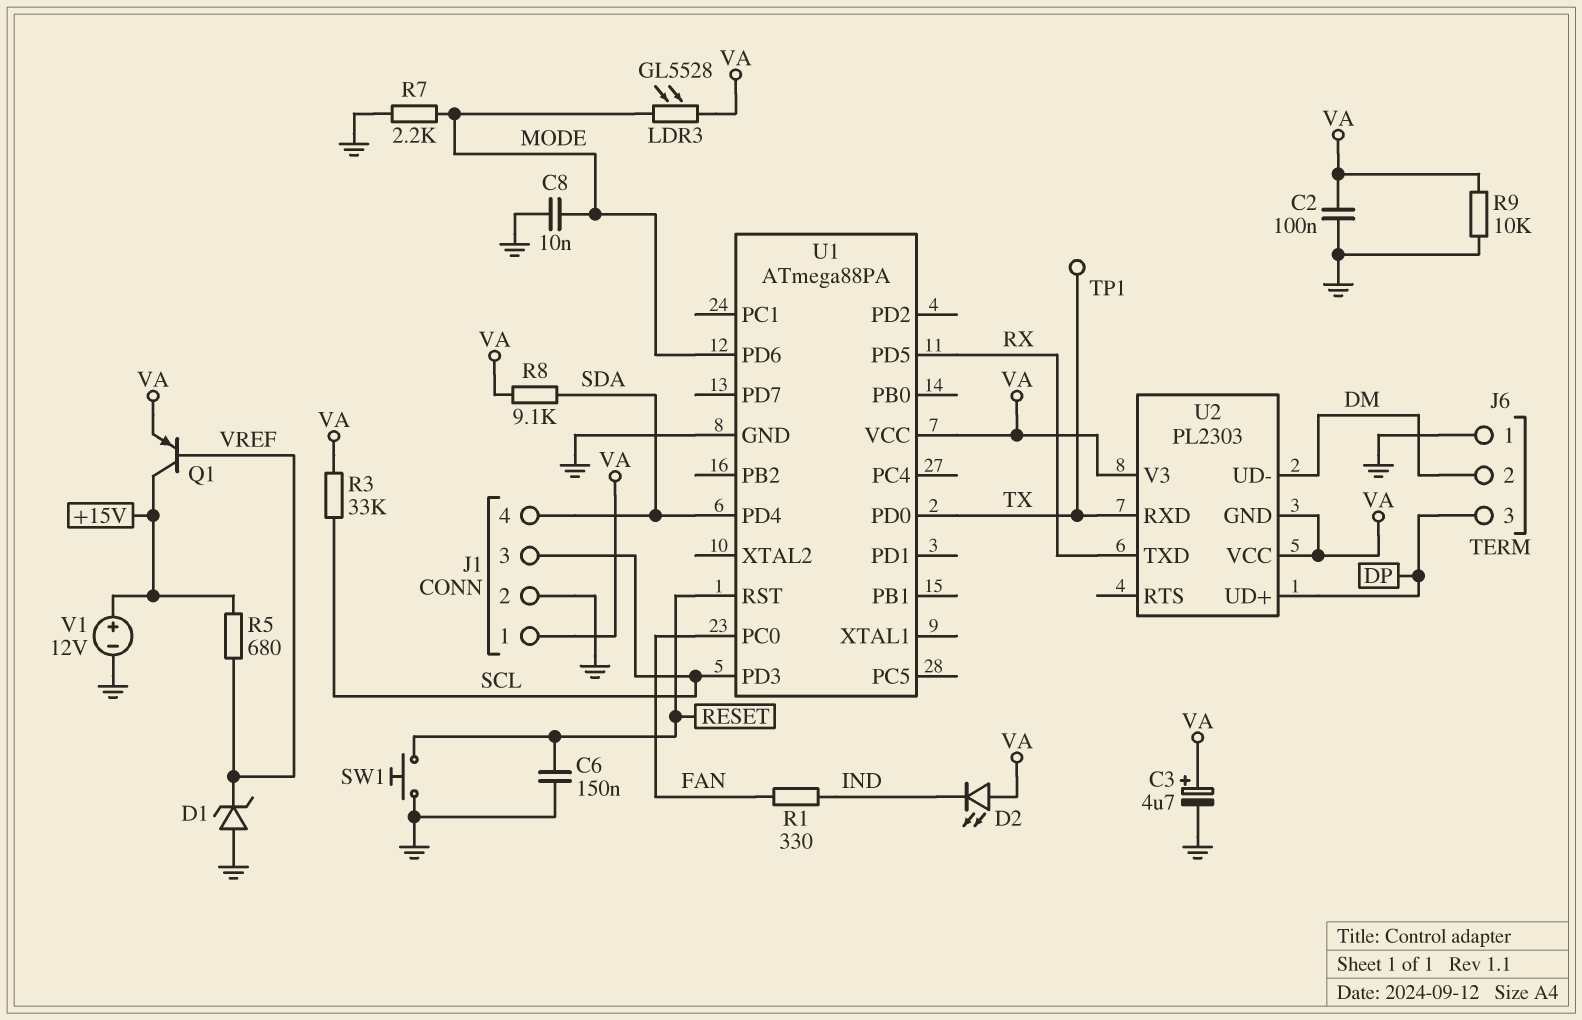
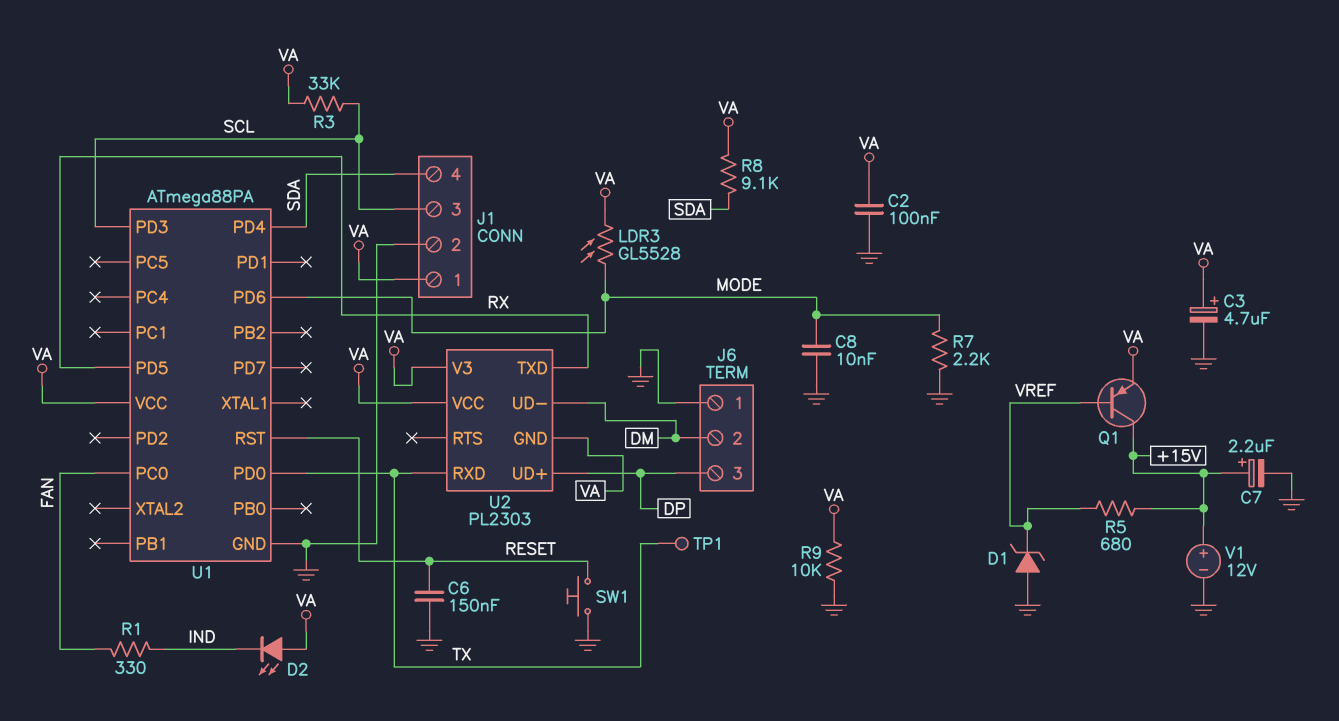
C7: none -> 2.2uF (plus +15V, minus GND)

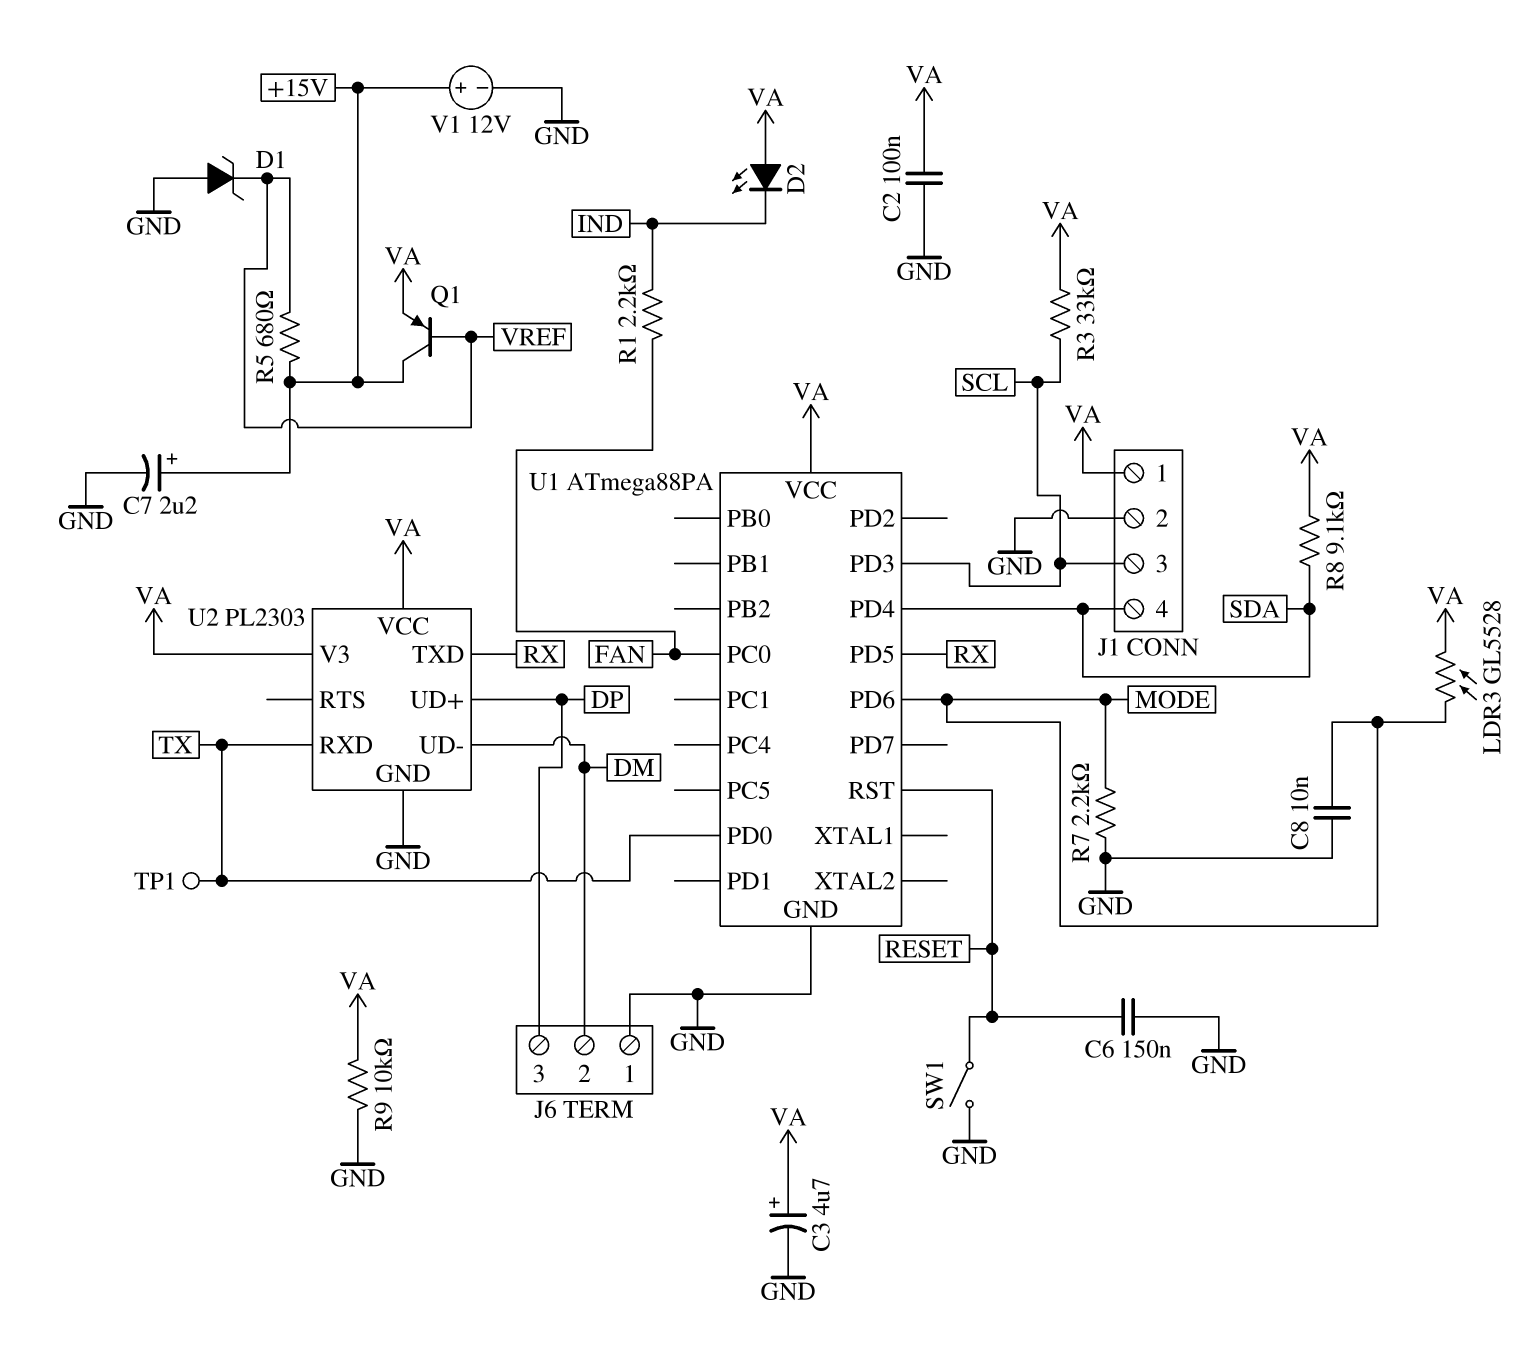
R1: 330 (FAN, IND) -> 2.2k (FAN, IND)
SW1: button (GND, RESET) -> switch (GND, RESET)
U2 pin GND: VA -> GND

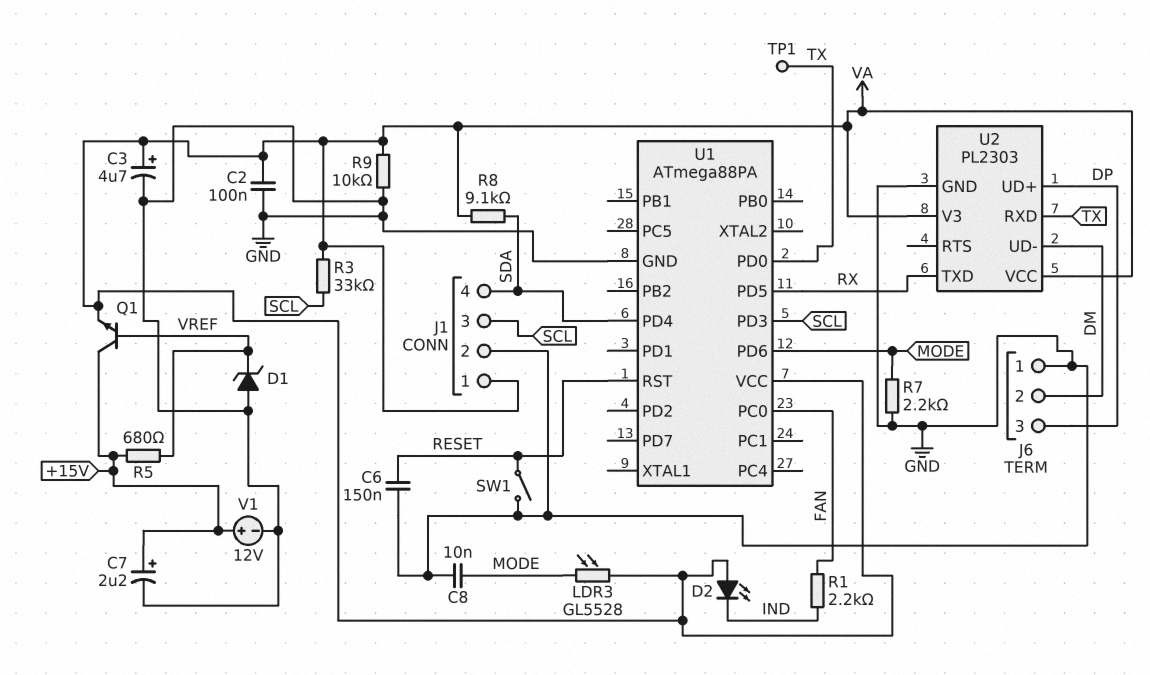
Q1: PNP (B VREF, C +15V, E VA) -> NPN (B VREF, C +15V, E VA)

